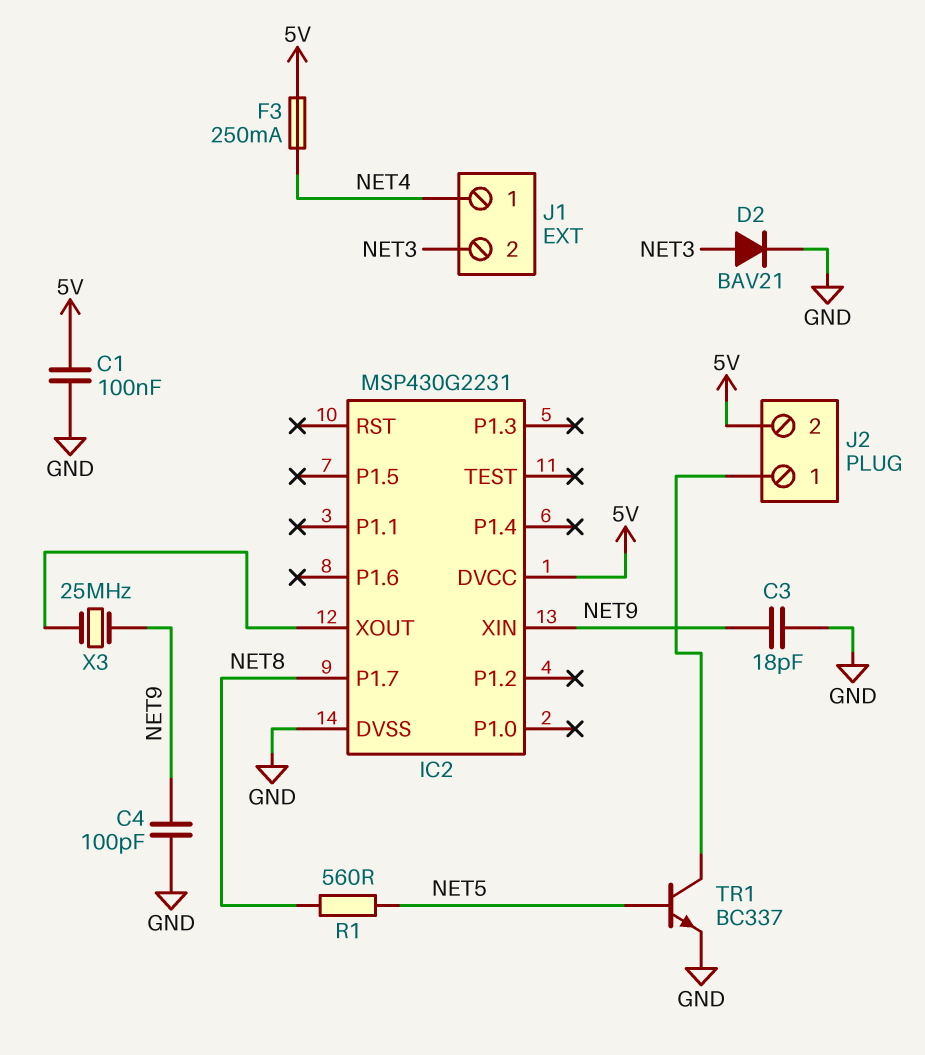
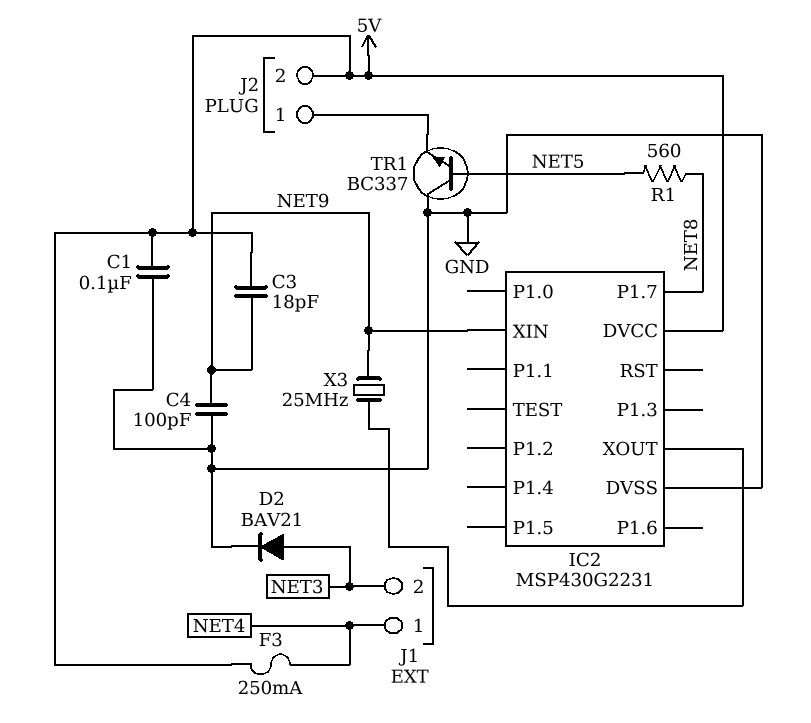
C3: 18pF (GND, NET9) -> 18pF (5V, NET9)
TR1: NPN BC337 (B NET5, C J2/1, E GND) -> NPN BC337 (B NET5, C GND, E J2/1)

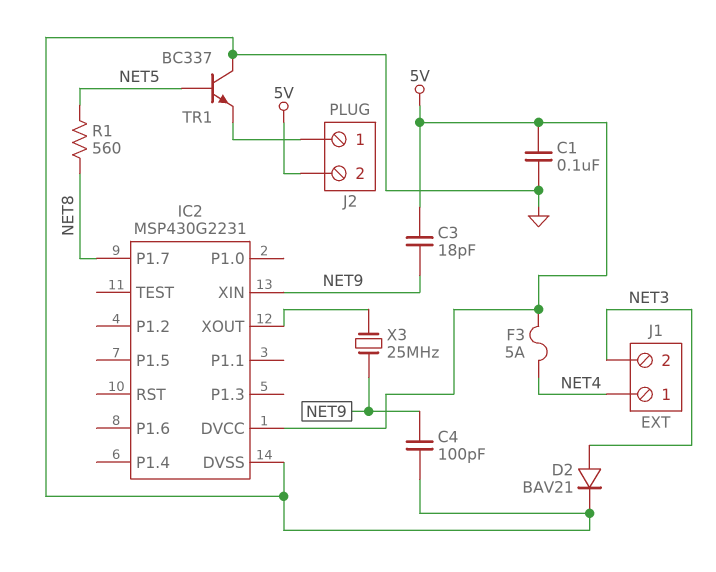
F3: 250mA (5V, NET4) -> 5A (5V, NET4)

